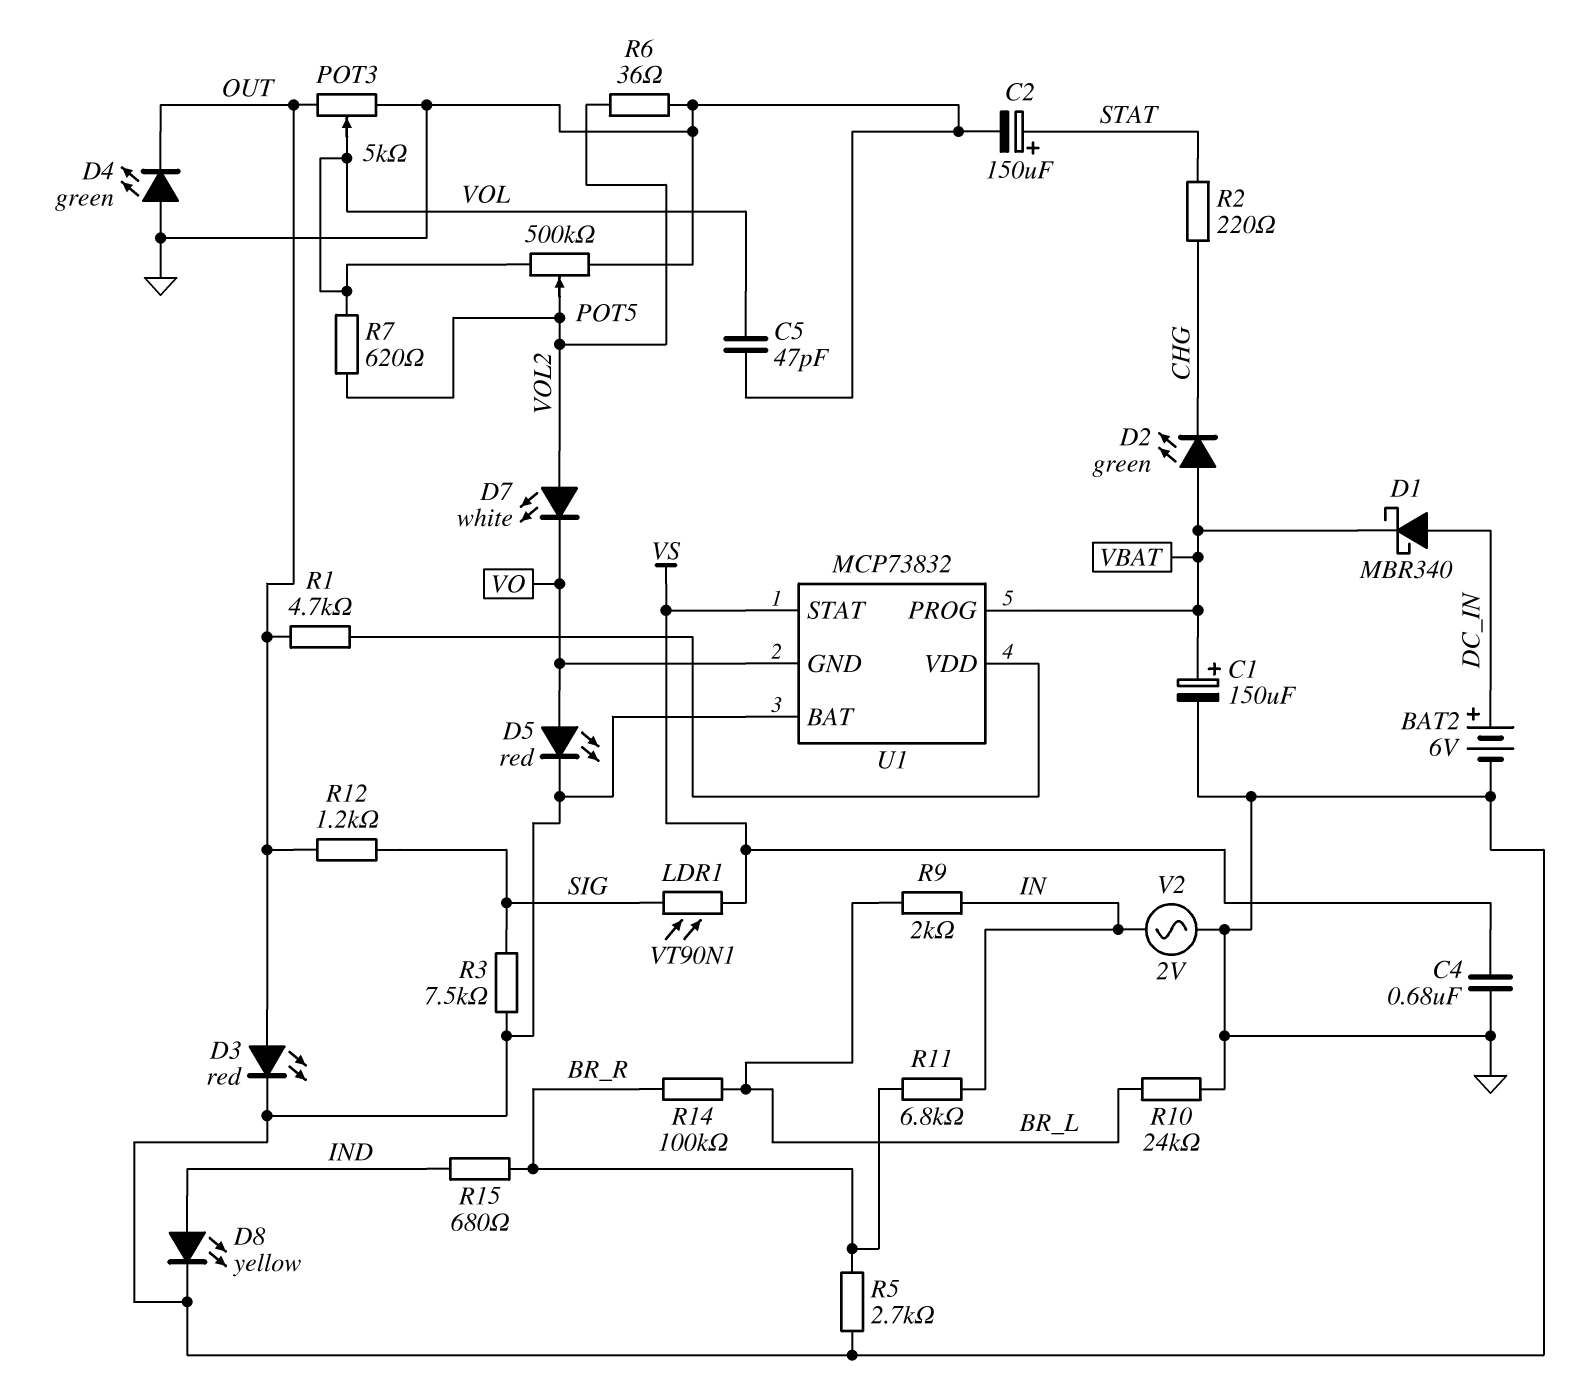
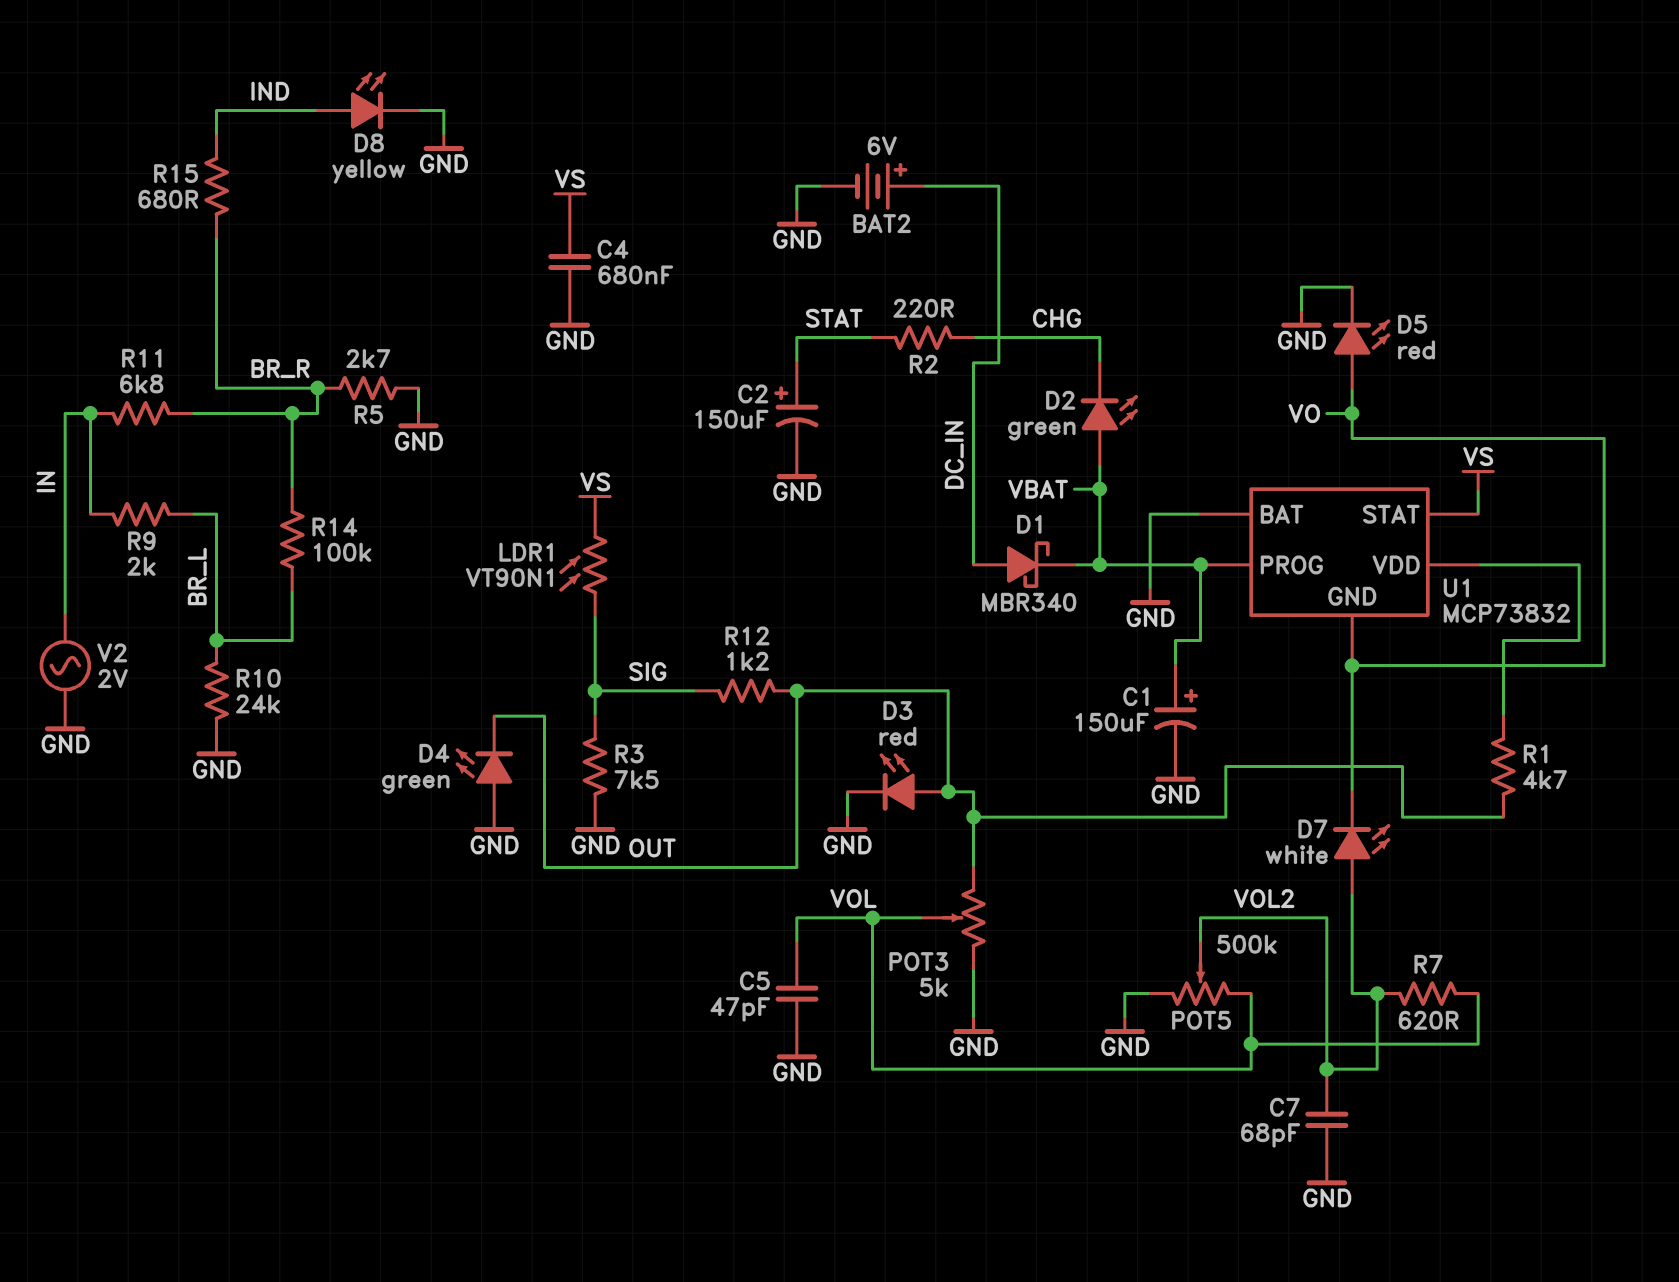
C7: none -> 68pF (GND, VOL2)
R6: 36 (GND, VOL2) -> none

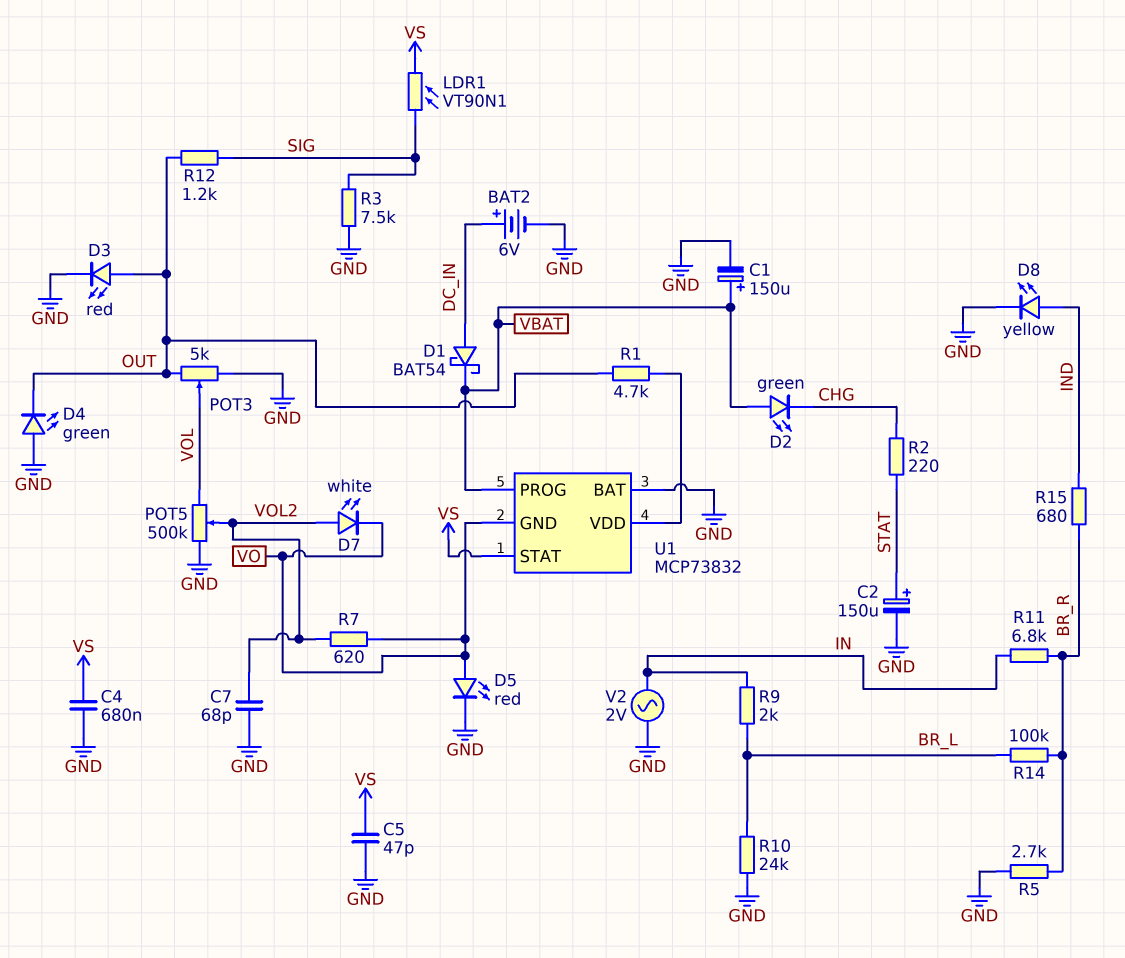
C5: 47pF (GND, VOL) -> 47pF (GND, VS)
D1: schottky MBR340 (A DC_IN, K VBAT) -> schottky BAT54 (A DC_IN, K VBAT)
R7: 620 (VOL, VOL2) -> 620 (VO, VOL2)

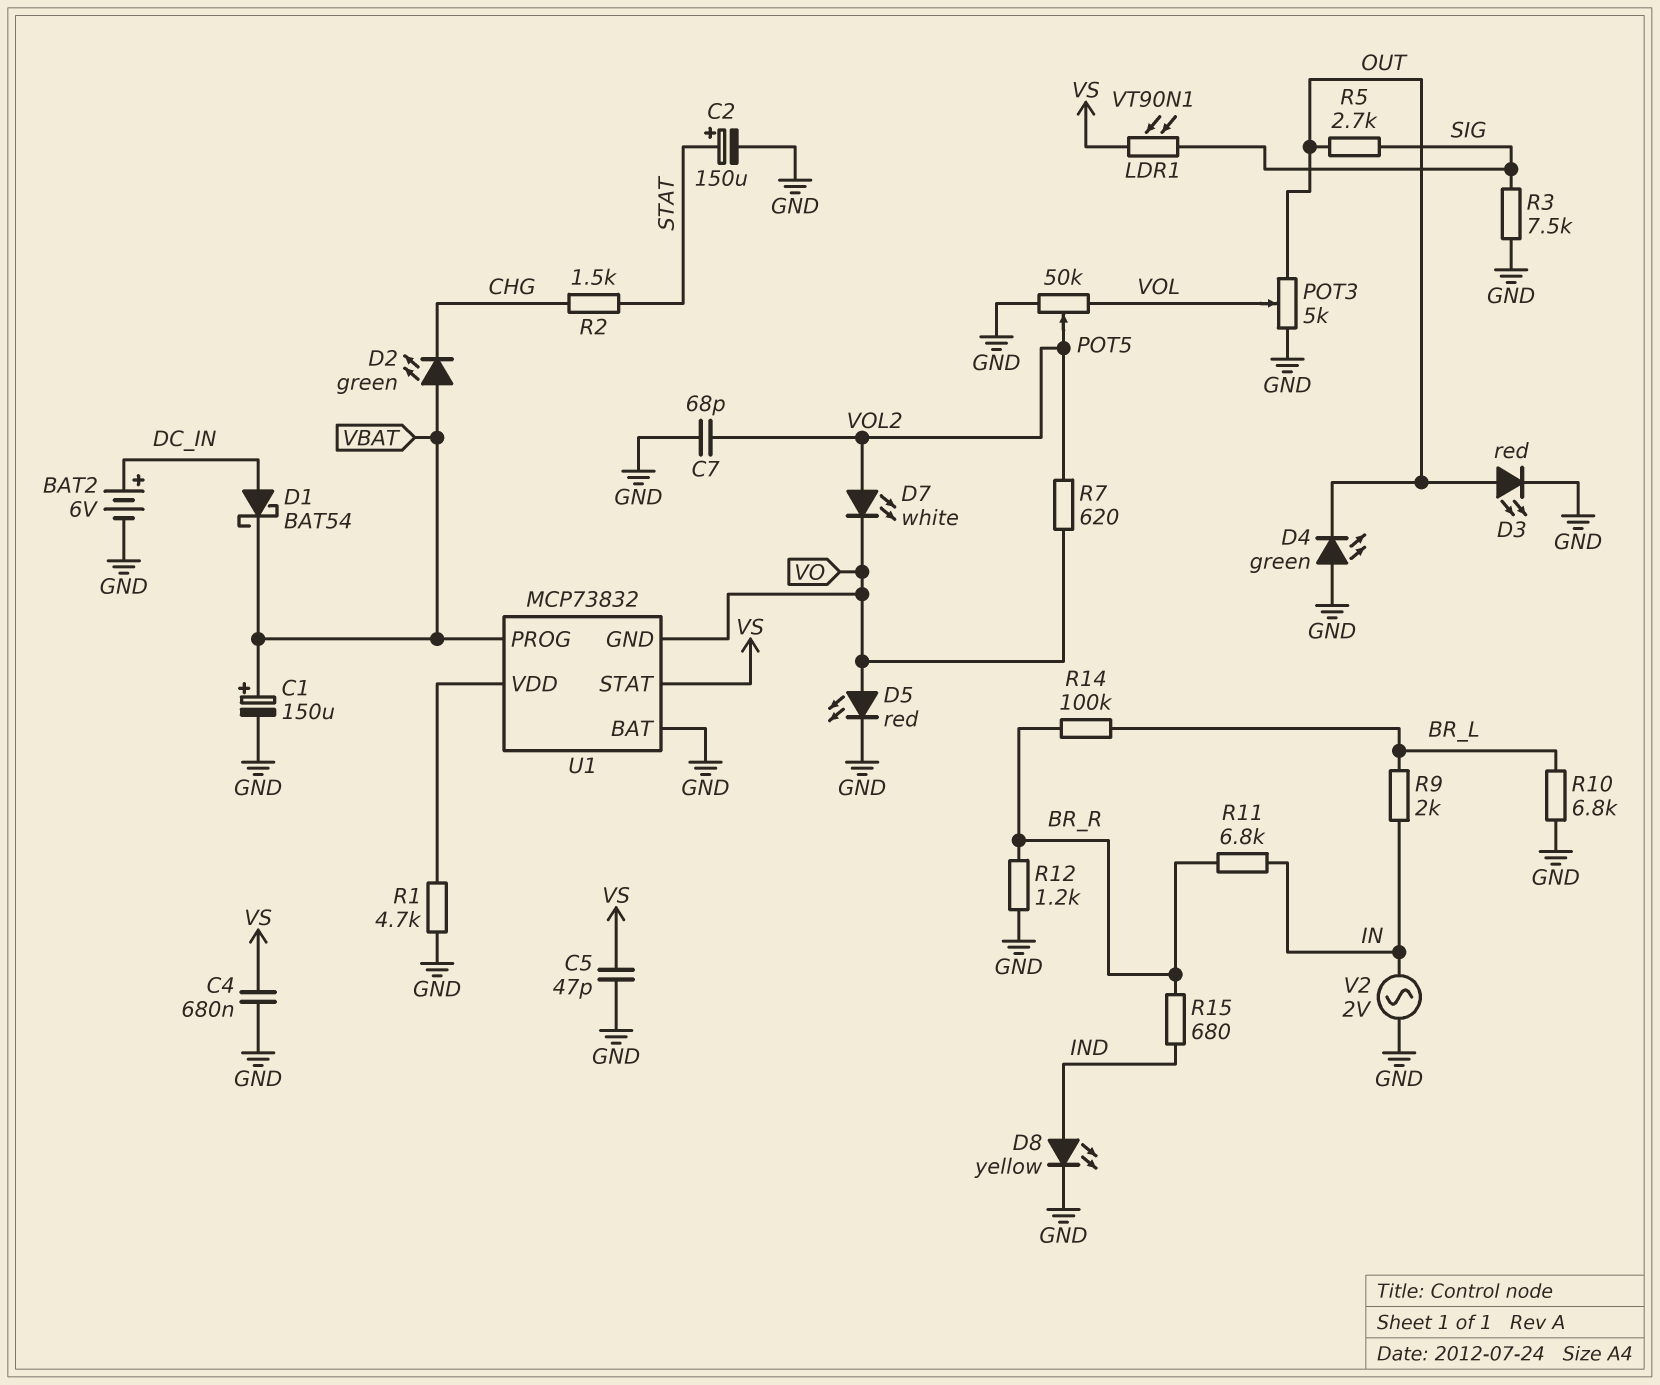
POT5: 500k (GND, VOL, wiper VOL2) -> 50k (GND, VOL, wiper VOL2)
R1: 4.7k (OUT, U1/VDD) -> 4.7k (GND, U1/VDD)
R2: 220 (CHG, STAT) -> 1.5k (CHG, STAT)
R5: 2.7k (BR_R, GND) -> 2.7k (OUT, SIG)
R10: 24k (BR_L, GND) -> 6.8k (BR_L, GND)
R12: 1.2k (OUT, SIG) -> 1.2k (BR_R, GND)

